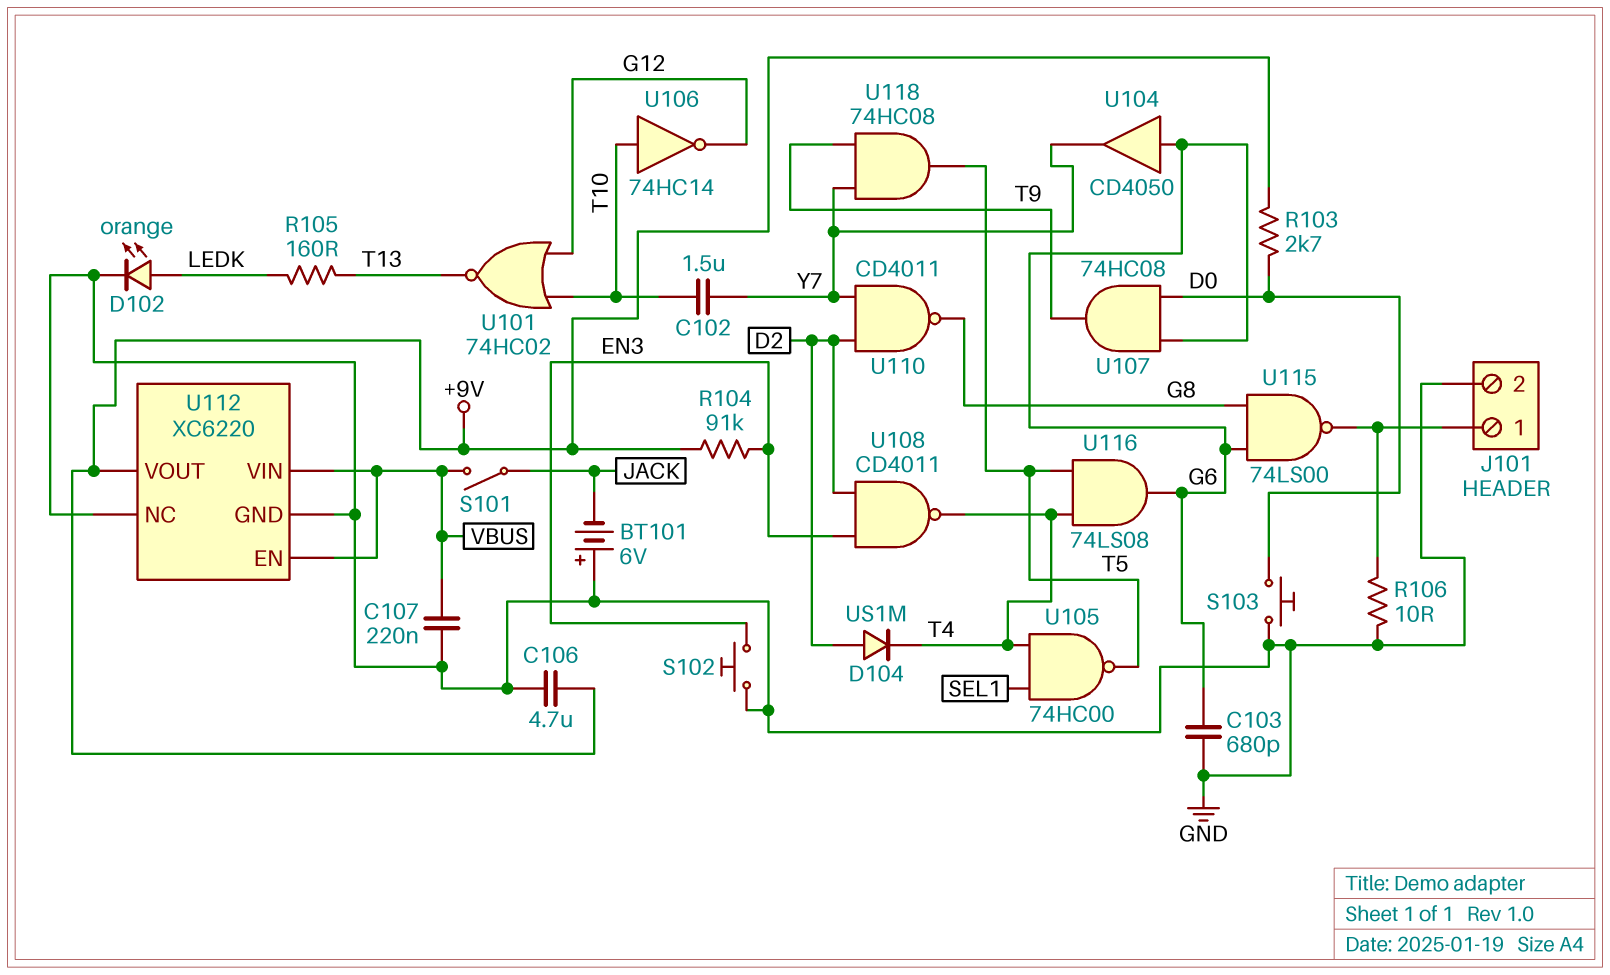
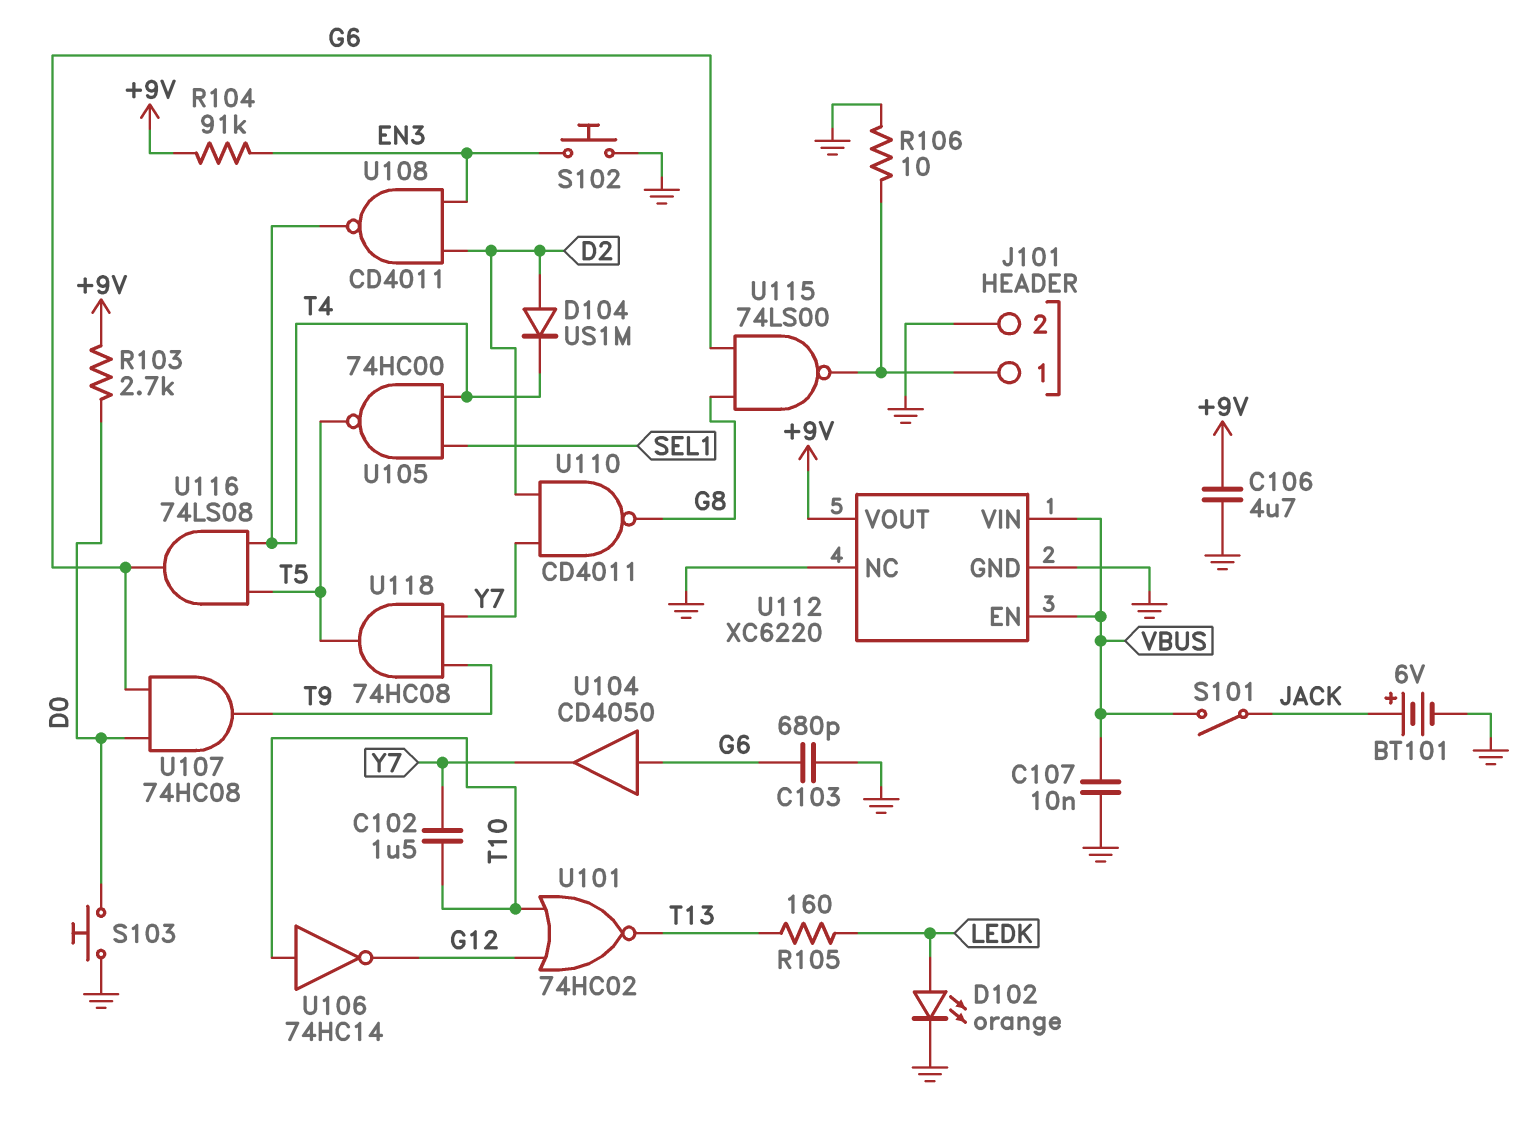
BT101: 6V (plus GND, minus JACK) -> 6V (plus JACK, minus GND)
C107: 220nF (GND, VBUS) -> 10nF (GND, VBUS)

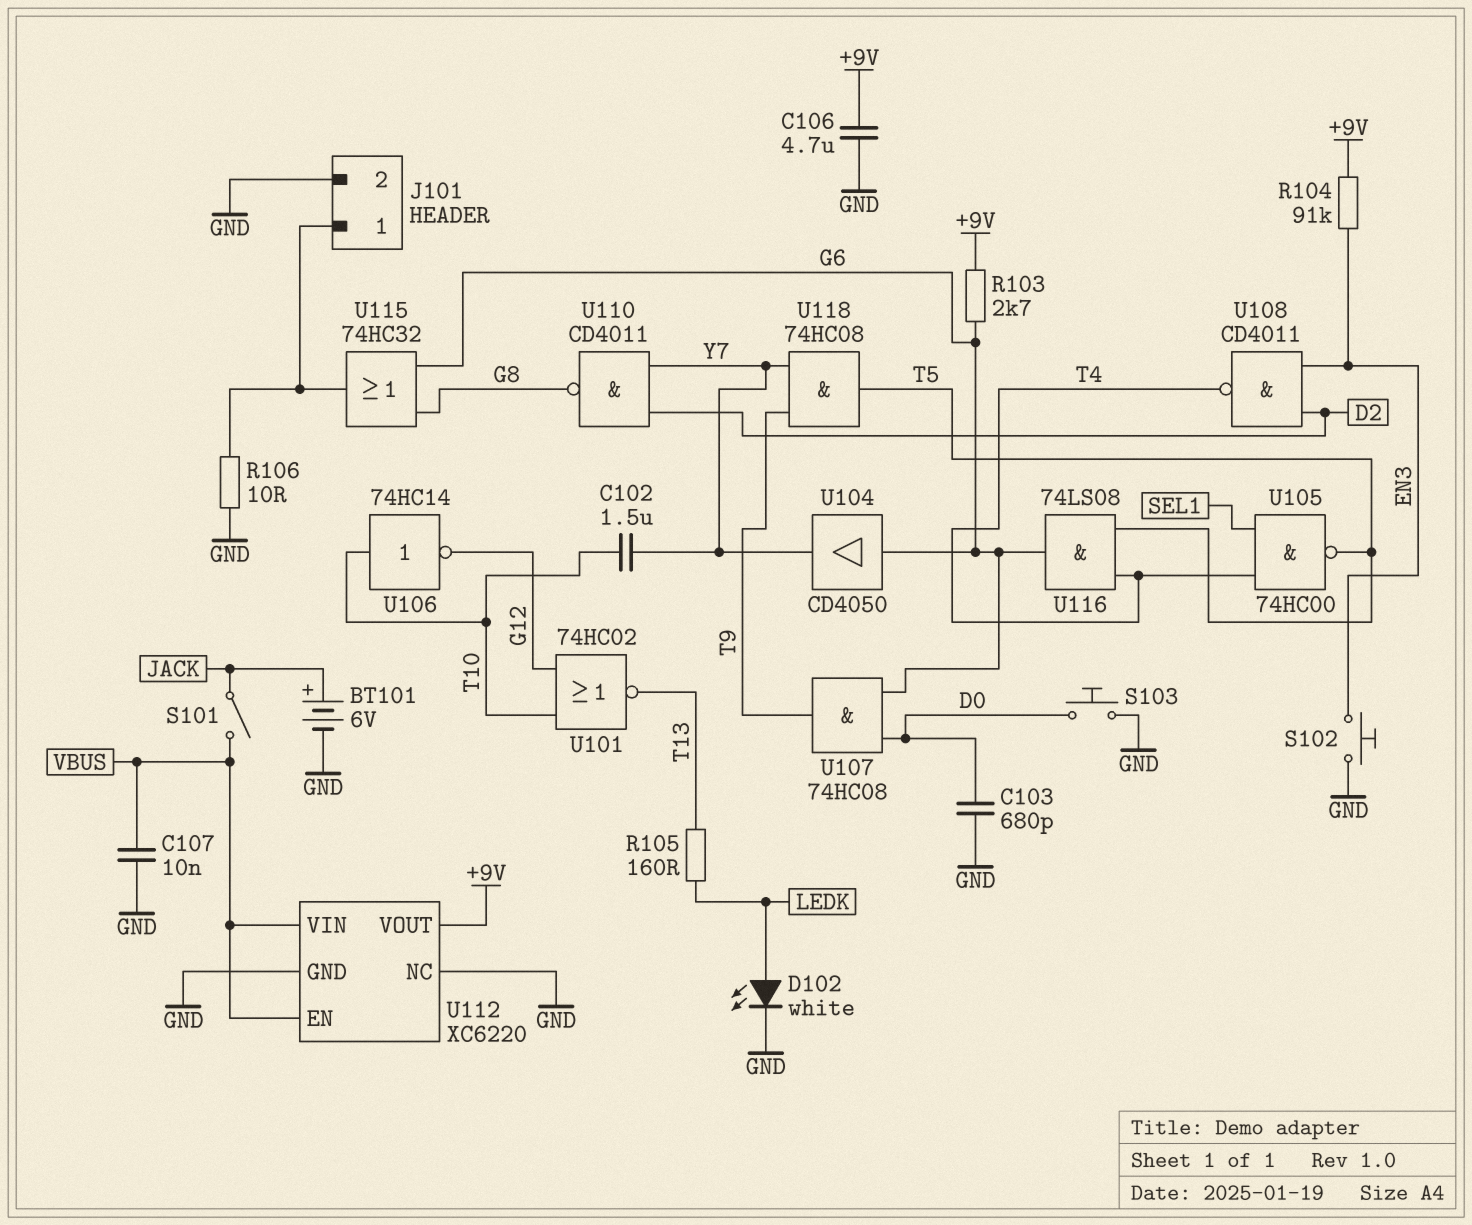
C103: 680pF (G6, GND) -> 680pF (D0, GND)
D102: LED orange (A LEDK, K GND) -> LED white (A LEDK, K GND)
D104: diode US1M (A D2, K T4) -> none
R103: 2.7k (+9V, D0) -> 2.7k (+9V, G6)
U115: NAND 74LS00 (in G6, in G8, out J101/1) -> OR 74HC32 (in G6, in G8, out J101/1)

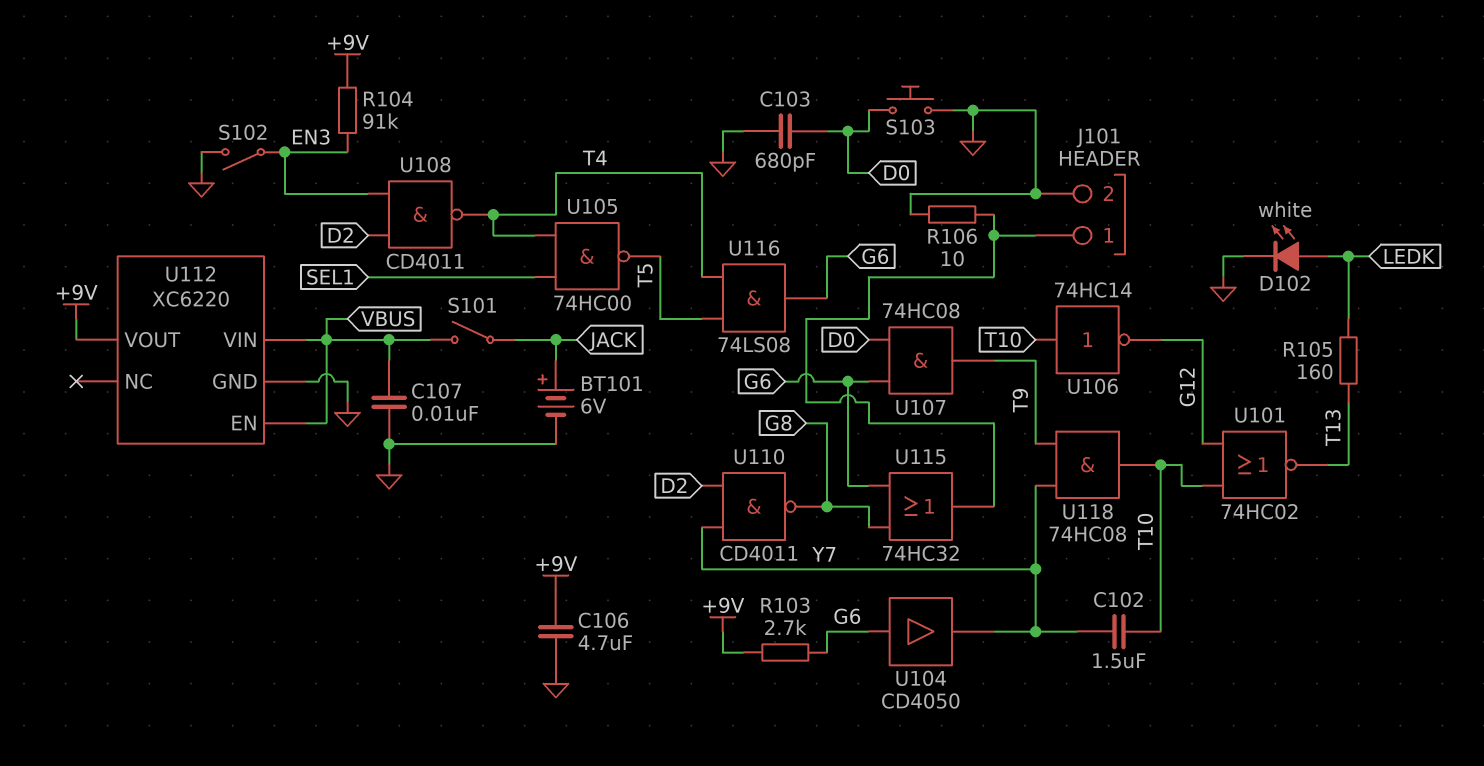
S102: button (EN3, GND) -> switch (EN3, GND)
U112 pin NC: GND -> none
U118: AND 74HC08 (in T9, in Y7, out T5) -> AND 74HC08 (in T9, in Y7, out T10)

